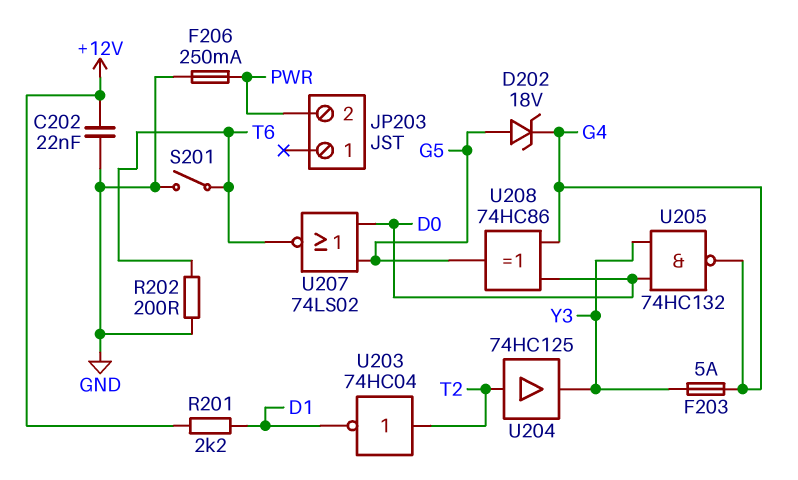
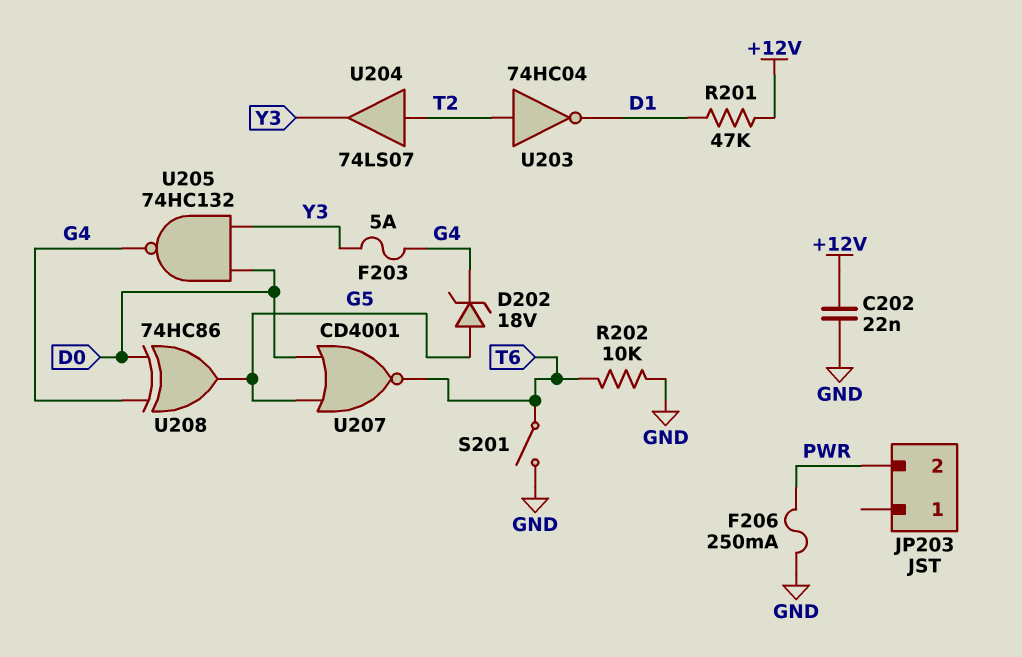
R201: 2.2k (+12V, D1) -> 47k (+12V, D1)
R202: 200 (GND, T6) -> 10k (GND, T6)
U204: buffer 74HC125 (in T2, out Y3) -> buffer 74LS07 (in T2, out Y3)
U207: NOR 74LS02 (in D0, in G5, out T6) -> NOR CD4001 (in D0, in G5, out T6)

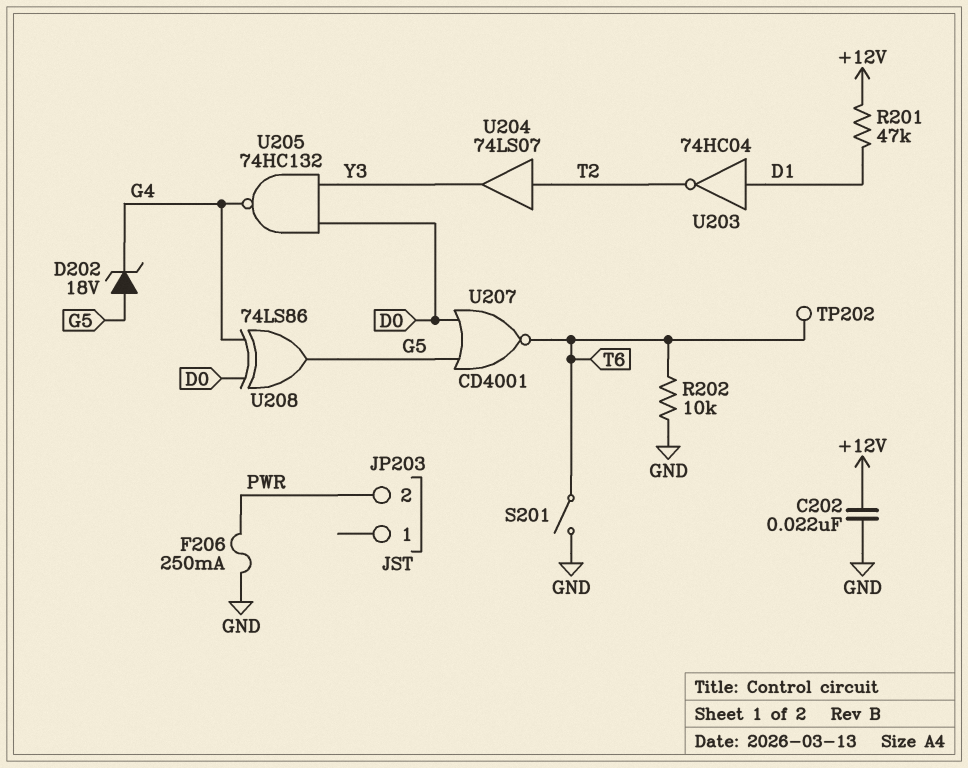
F203: 5A (G4, Y3) -> none
TP202: none -> test point (T6)
U203: NOT 74HC04 (in T2, out D1) -> NOT 74HC04 (in D1, out T2)
U208: XOR 74HC86 (in D0, in G4, out G5) -> XOR 74LS86 (in D0, in G4, out G5)

